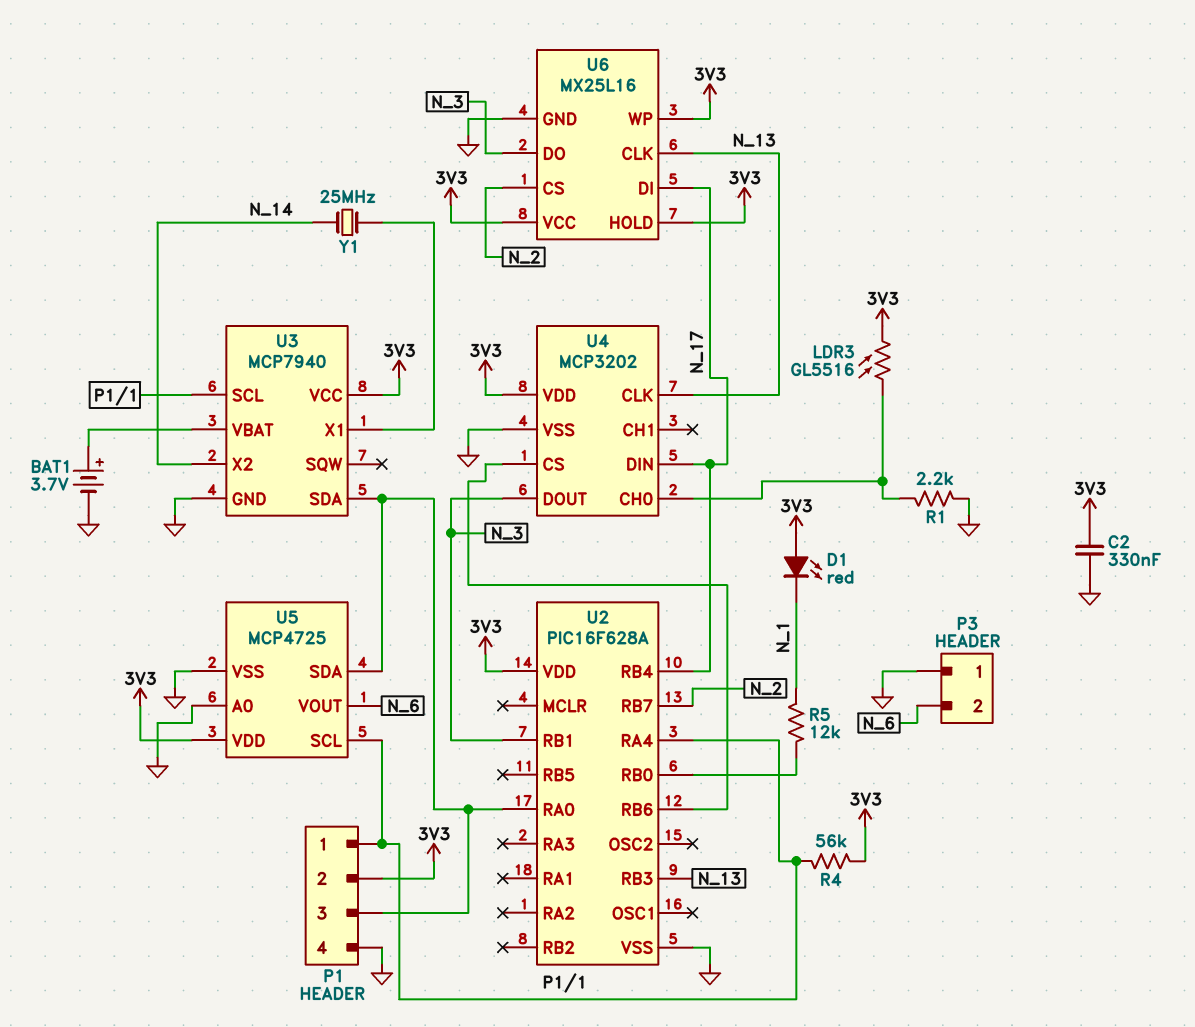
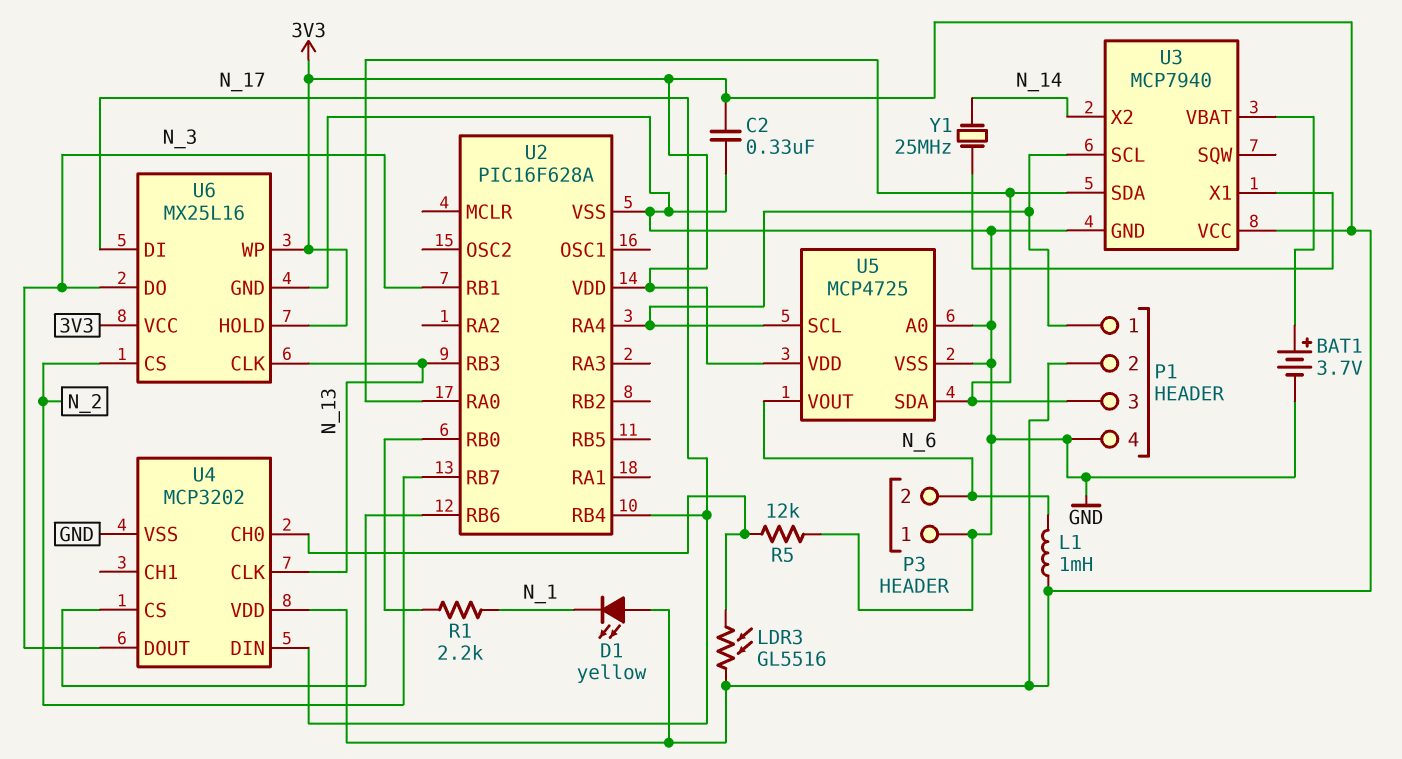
D1: LED red (A 3V3, K N_1) -> LED yellow (A 3V3, K N_1)
L1: none -> 1mH (3V3, N_6)
R1: 2.2k (GND, U4/CH0) -> 2.2k (N_1, U2/RB0)
R4: 56k (3V3, P1/1) -> none
R5: 12k (N_1, U2/RB0) -> 12k (GND, U4/CH0)

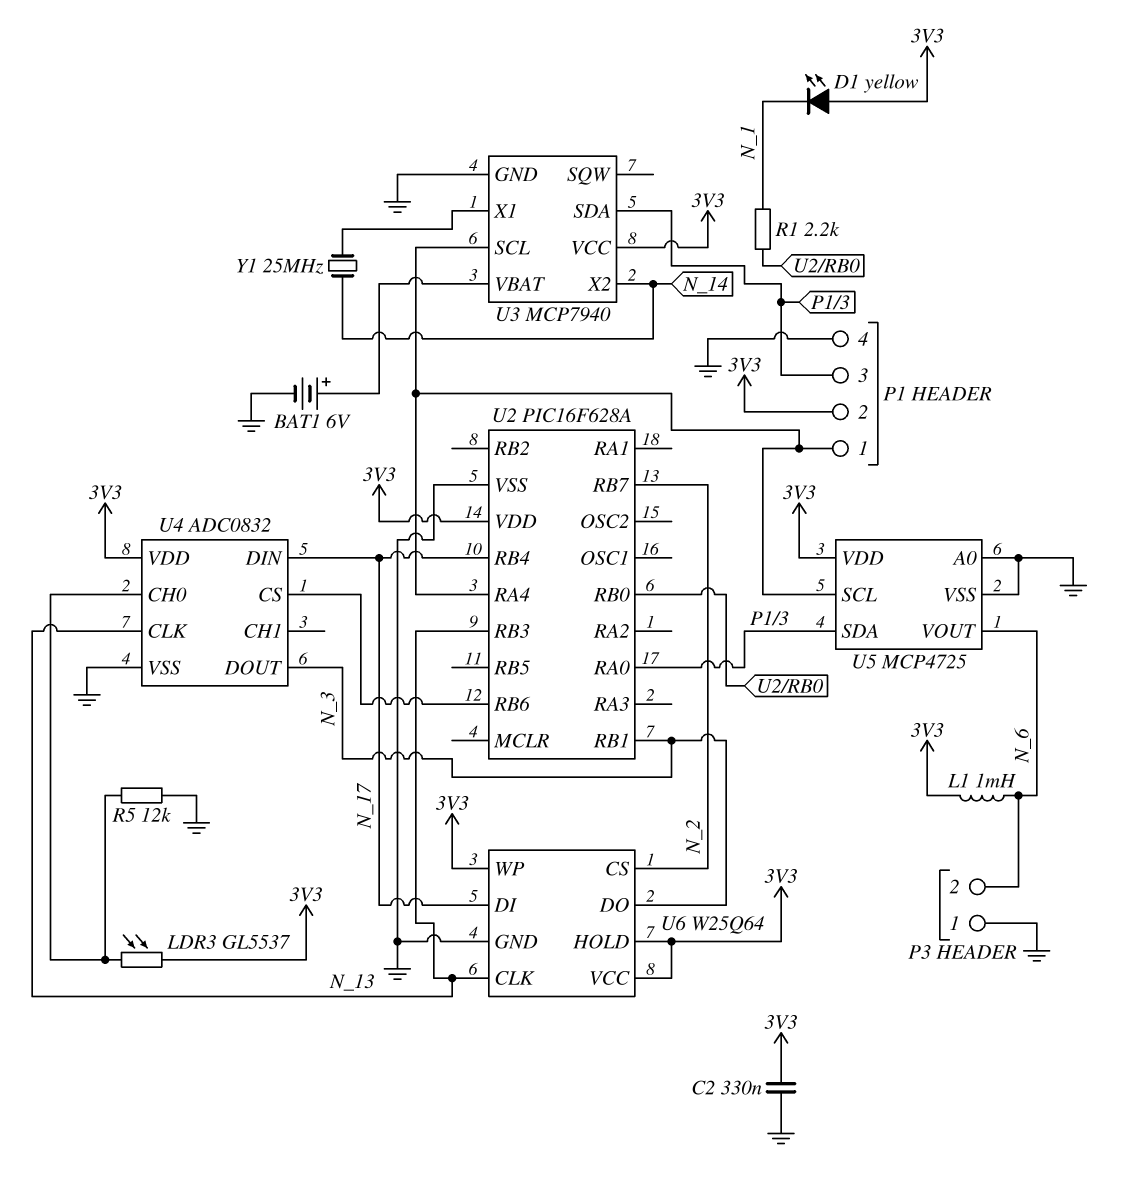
BAT1: 3.7V (plus U3/VBAT, minus GND) -> 6V (plus U3/VBAT, minus GND)
LDR3: GL5516 (3V3, U4/CH0) -> GL5537 (3V3, U4/CH0)
U4: MCP3202 -> ADC0832
U6: MX25L16 -> W25Q64

